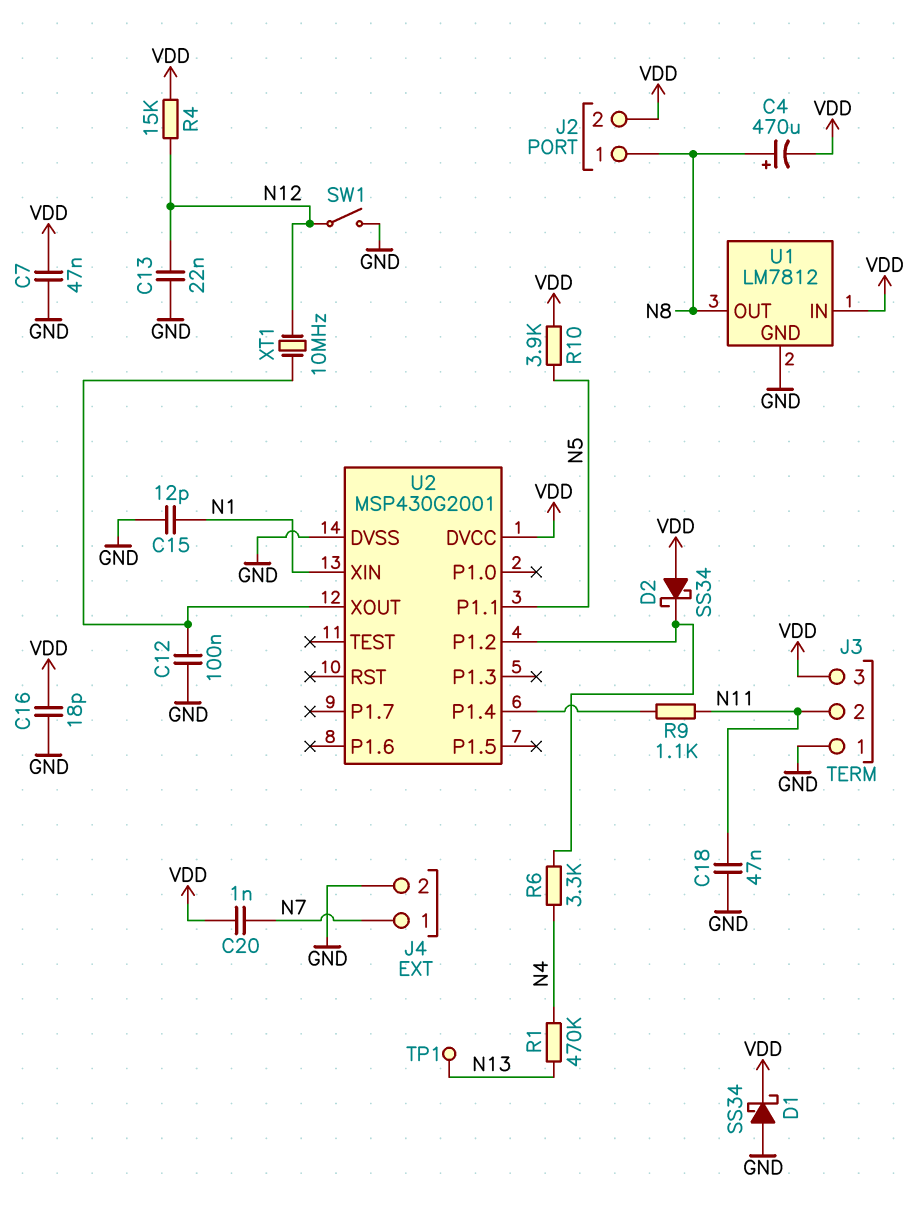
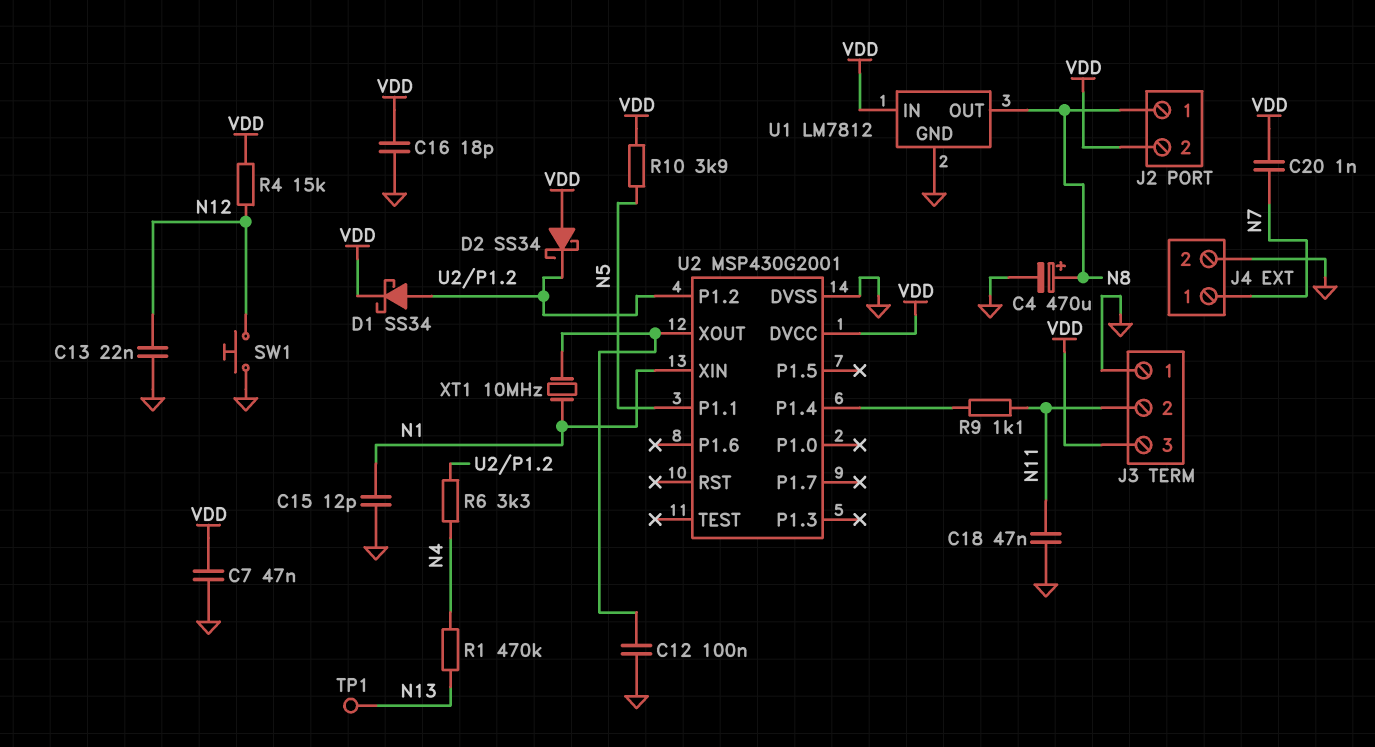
C4: 470uF (plus N8, minus VDD) -> 470uF (plus N8, minus GND)
D1: schottky SS34 (A GND, K VDD) -> schottky SS34 (A U2/P1.2, K VDD)
SW1: switch (GND, N12) -> button (GND, N12)
XT1: 10MHz (N12, U2/XOUT) -> 10MHz (N1, U2/XOUT)

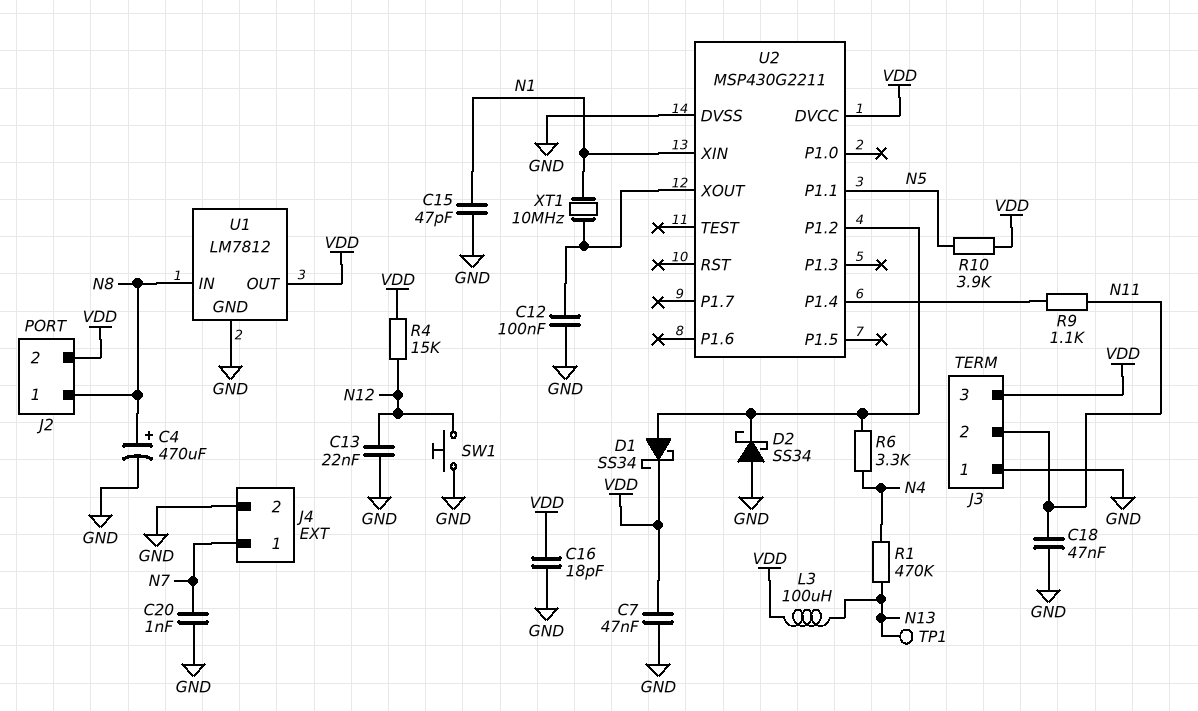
C15: 12pF (GND, N1) -> 47pF (GND, N1)
C20: 1nF (N7, VDD) -> 1nF (GND, N7)
D2: schottky SS34 (A VDD, K U2/P1.2) -> schottky SS34 (A GND, K U2/P1.2)
L3: none -> 100uH (N13, VDD)
U1 pin IN: VDD -> N8
U1 pin OUT: N8 -> VDD
U2: MSP430G2001 -> MSP430G2211

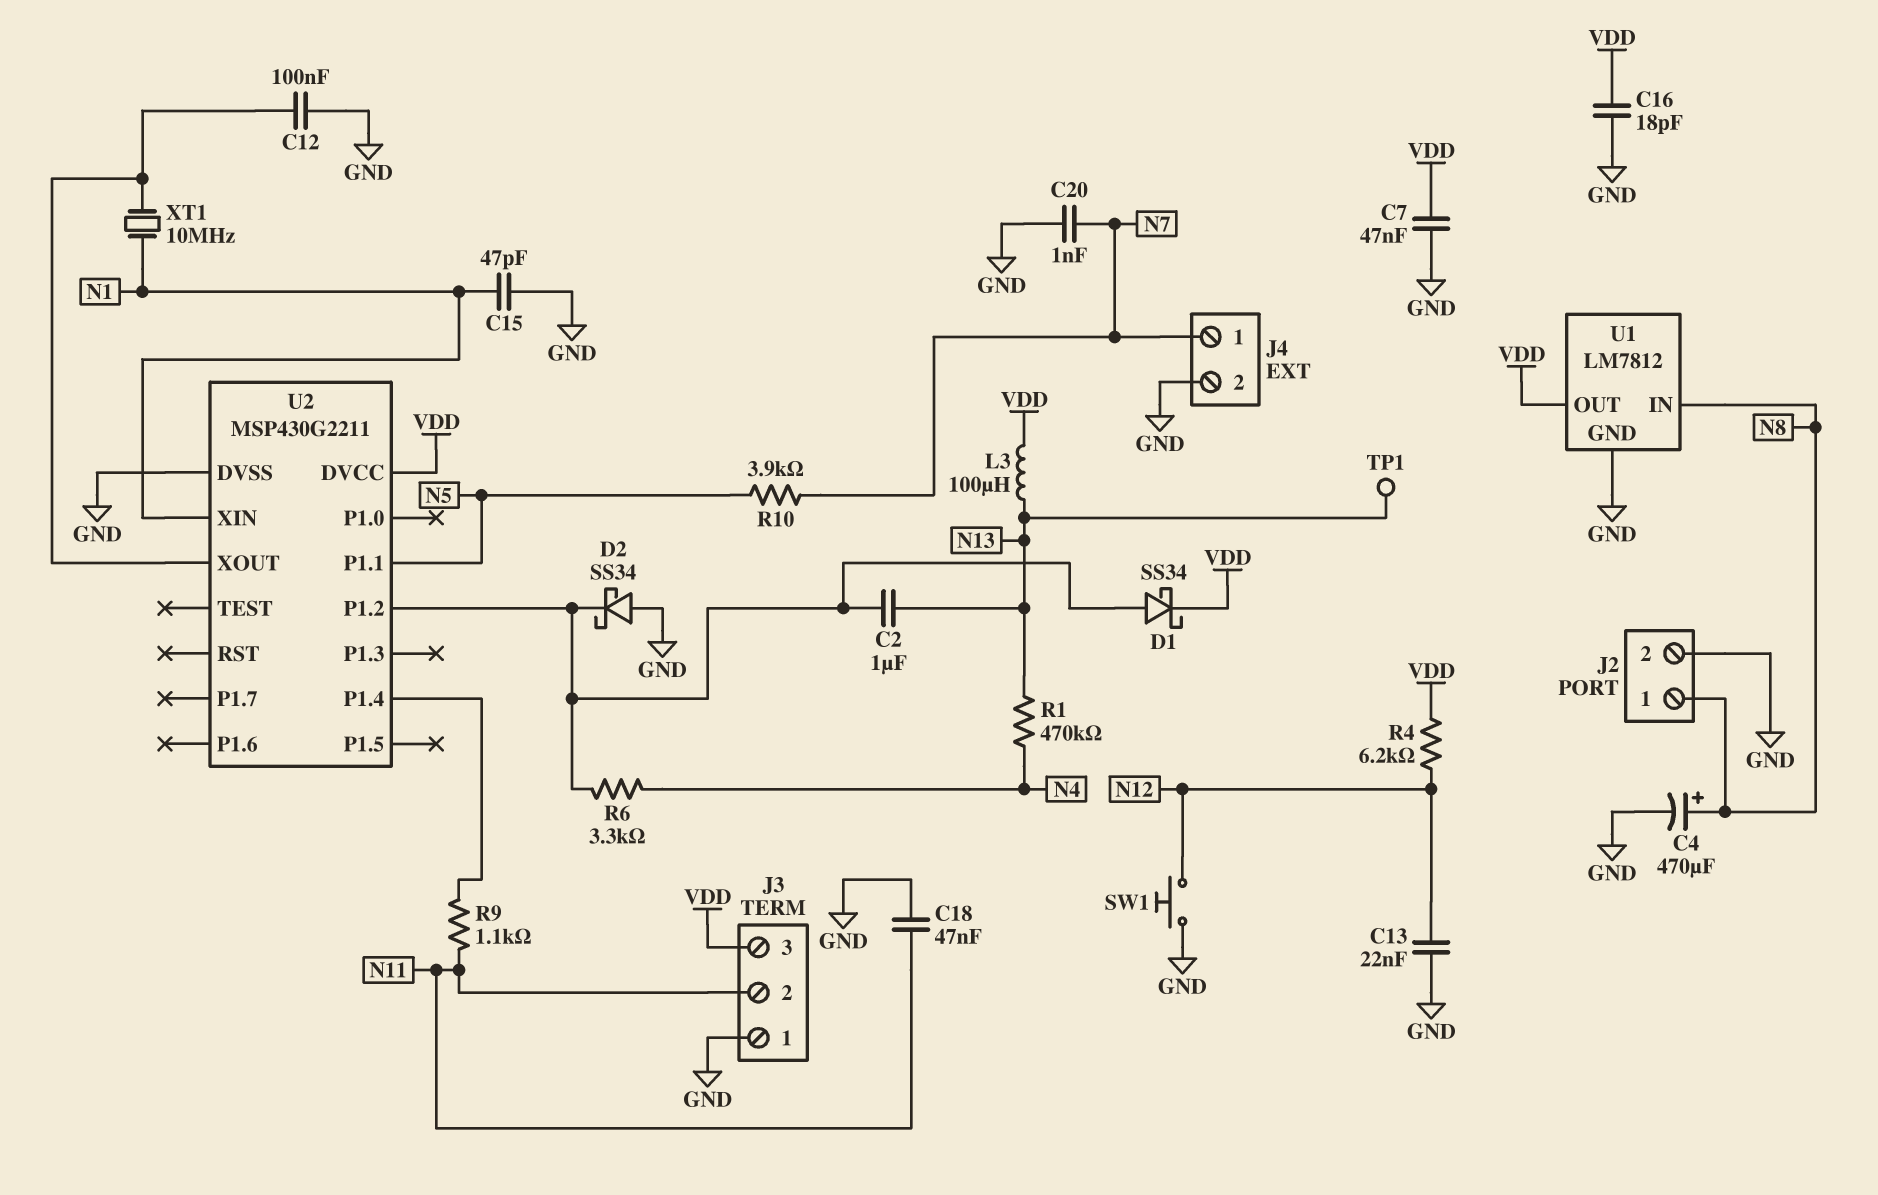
C2: none -> 1uF (N13, U2/P1.2)
J2 pin 2: VDD -> GND
R4: 15k (N12, VDD) -> 6.2k (N12, VDD)
R10: 3.9k (N5, VDD) -> 3.9k (N5, N7)

